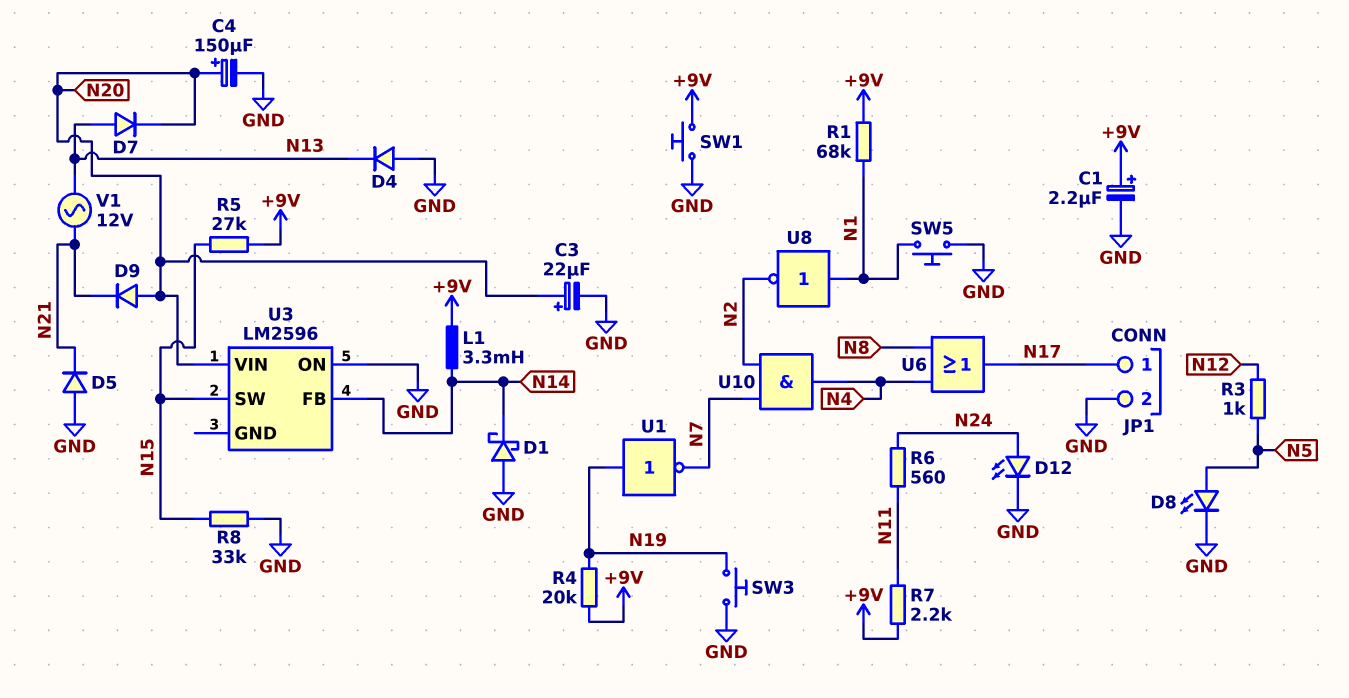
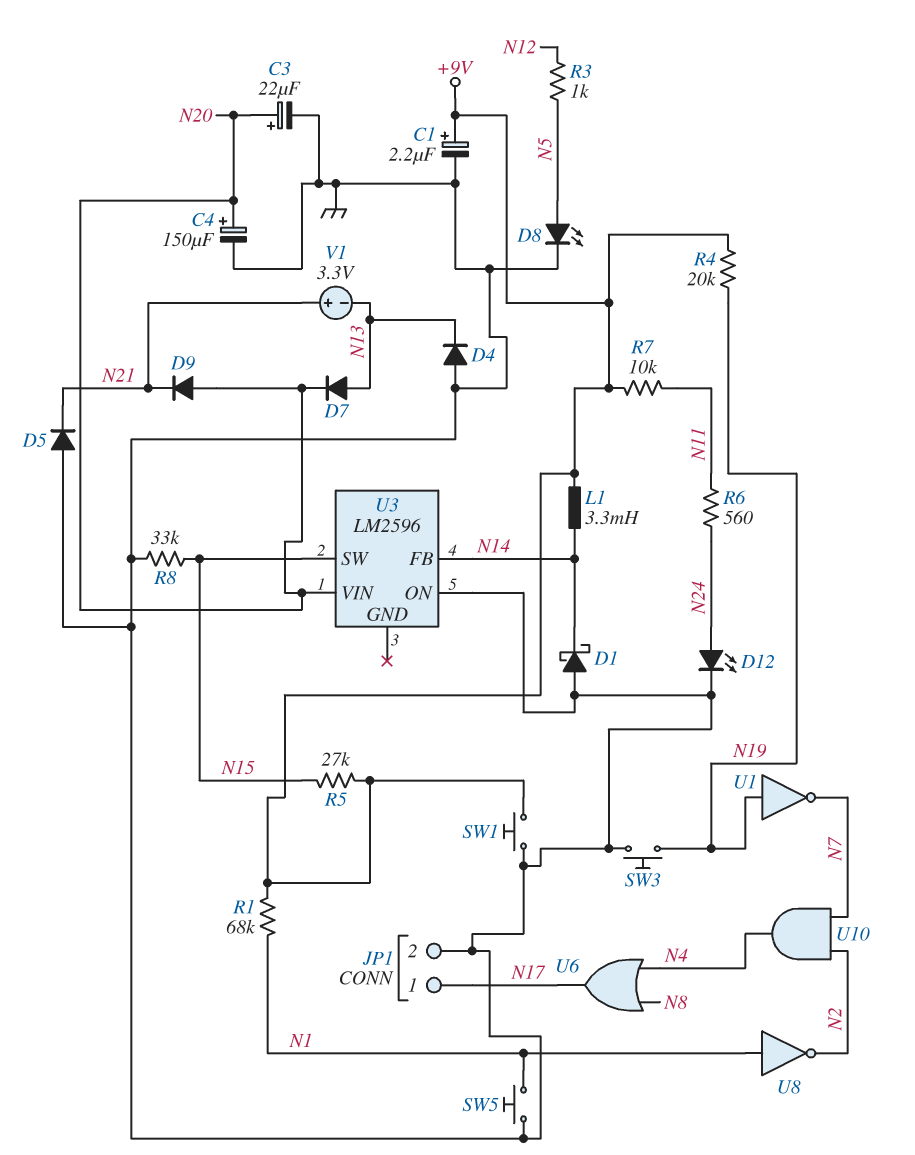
R7: 2.2k (+9V, N11) -> 10k (+9V, N11)
V1: AC 12V (N13, N21) -> 3.3V (plus N21, minus N13)

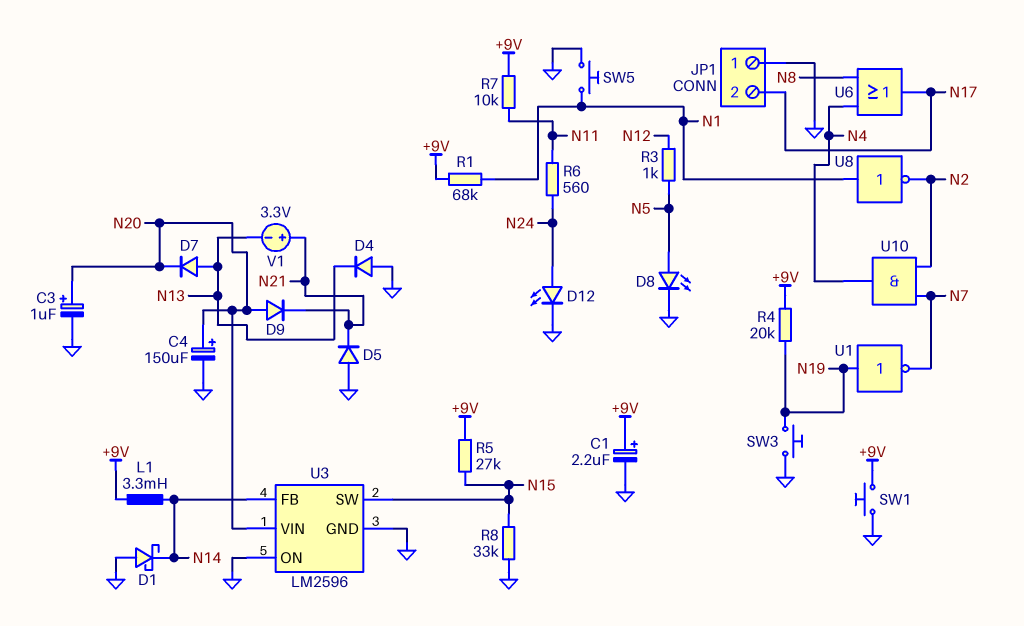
C3: 22uF (plus N20, minus GND) -> 1uF (plus N20, minus GND)
JP1 pin 1: N17 -> GND
JP1 pin 2: GND -> N17
U3 pin GND: none -> GND

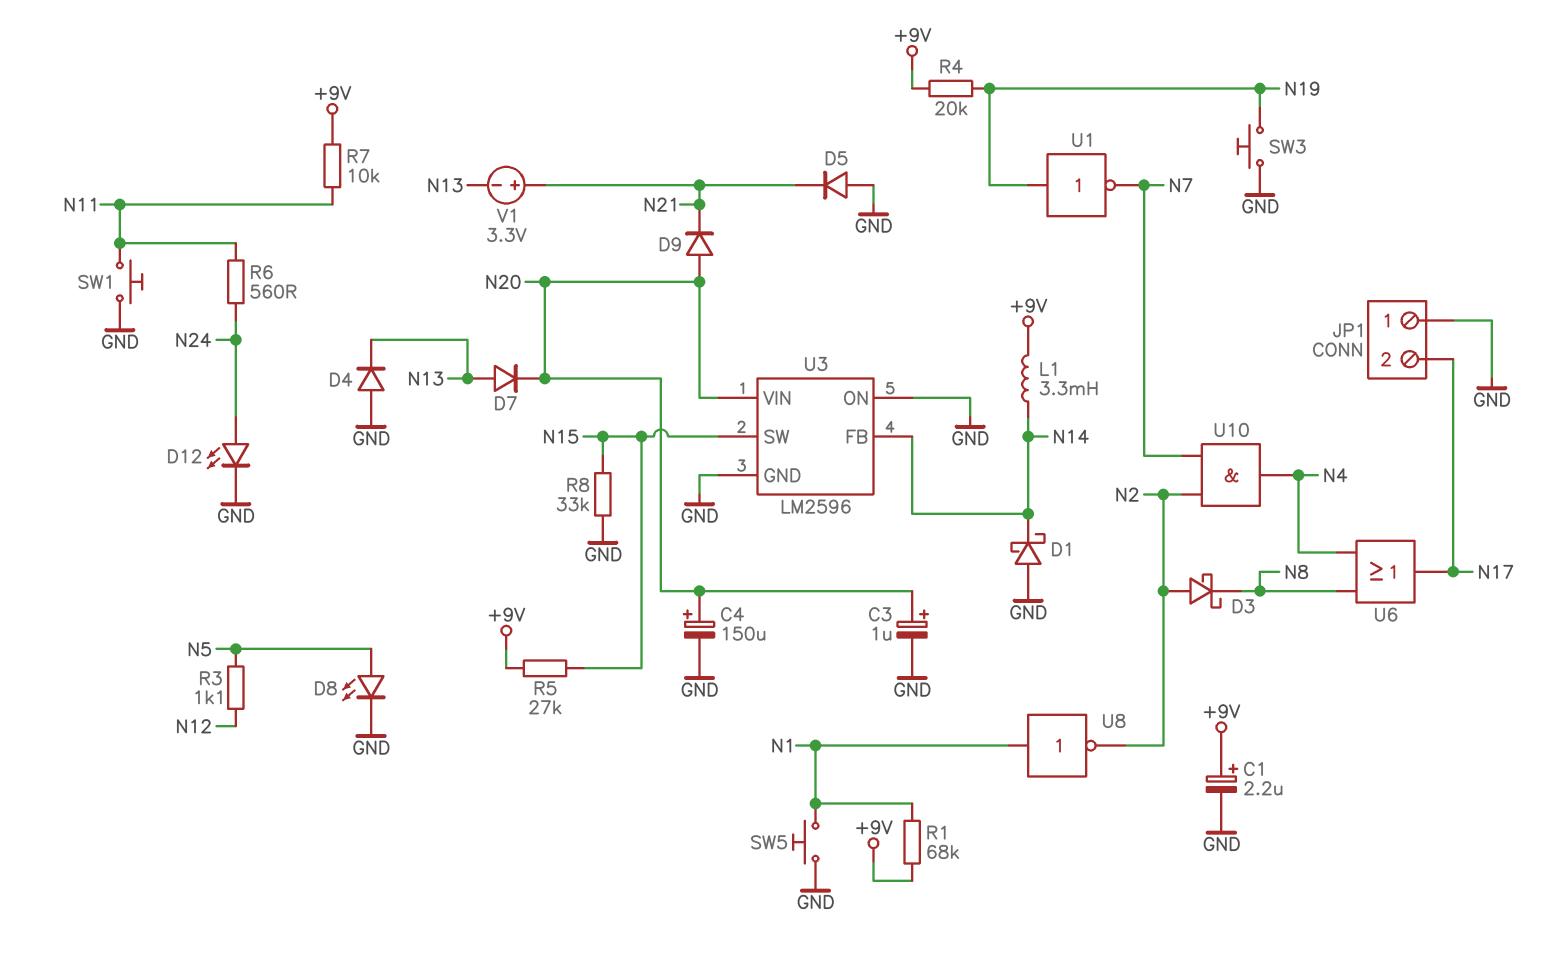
D3: none -> schottky (A N2, K N8)
R3: 1k (N5, N12) -> 1.1k (N5, N12)
SW1: button (+9V, GND) -> button (GND, N11)

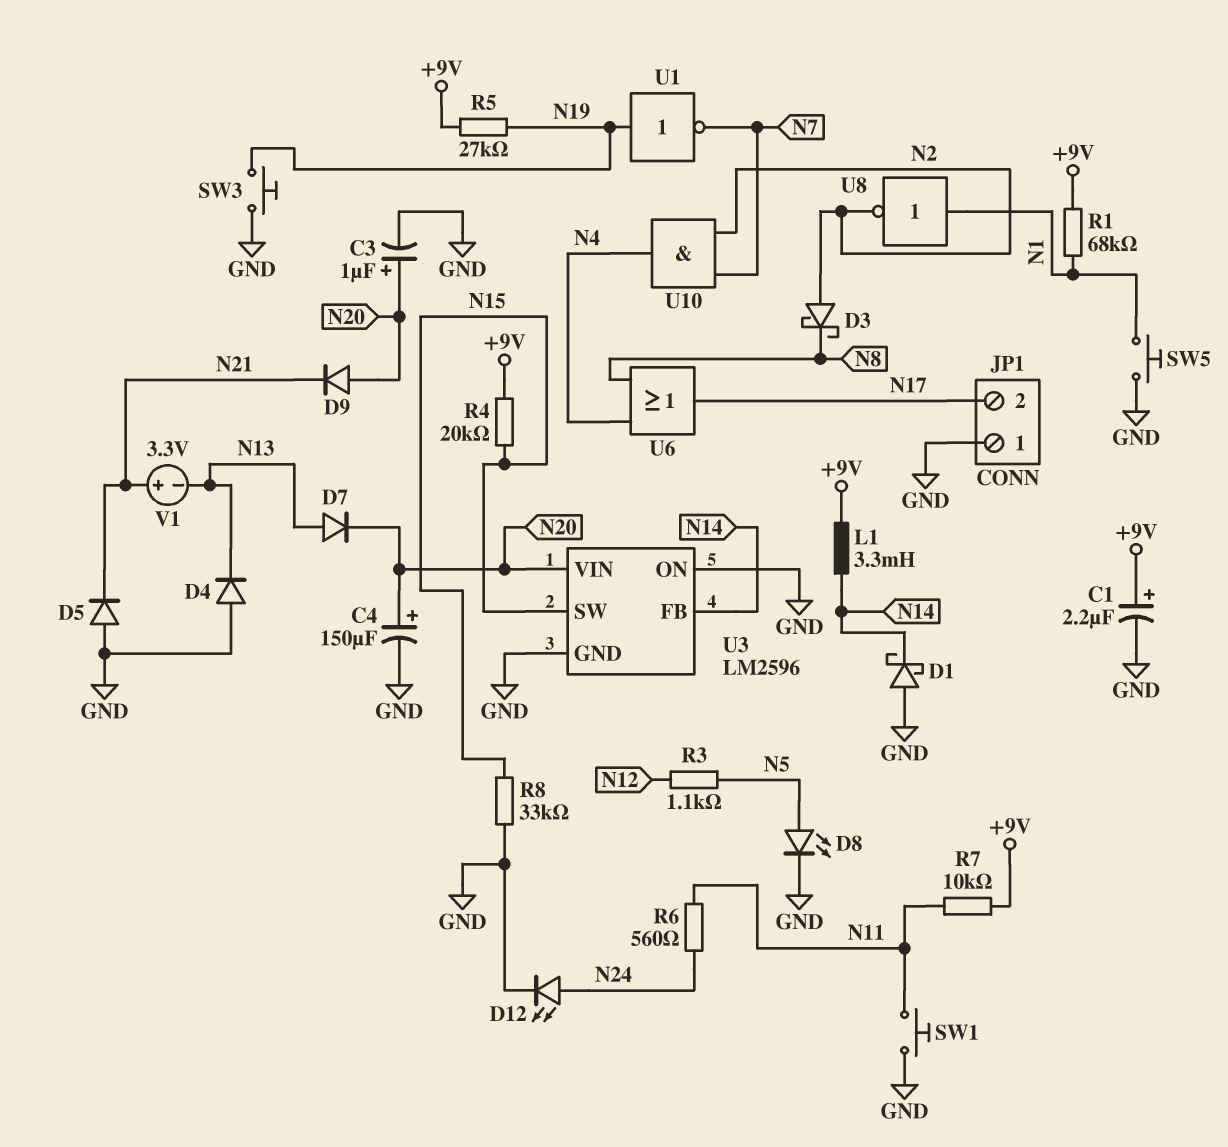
R4: 20k (+9V, N19) -> 20k (+9V, N15)
R5: 27k (+9V, N15) -> 27k (+9V, N19)

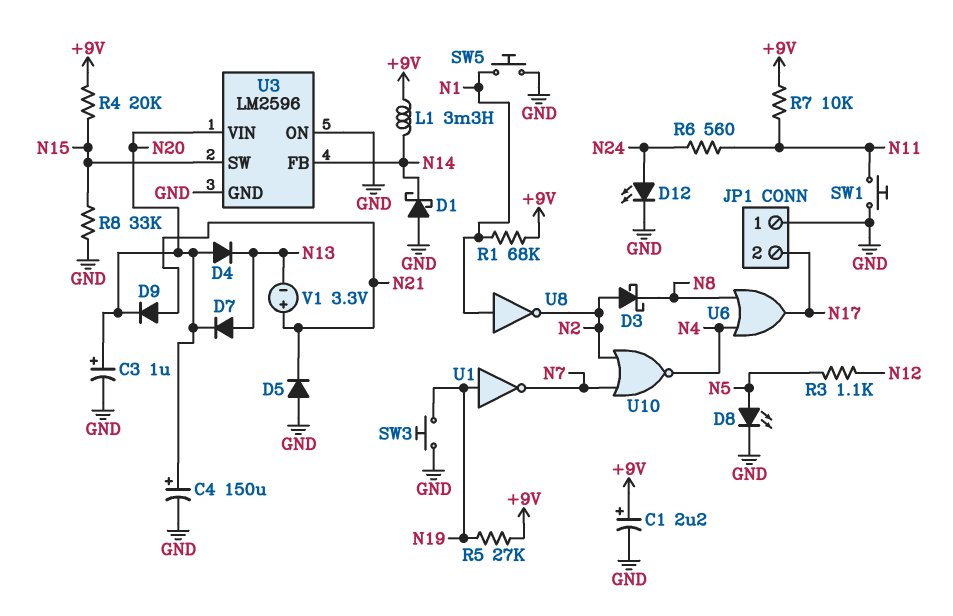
D4: diode (A GND, K N13) -> diode (A N20, K N13)
D9: diode (A N20, K N21) -> diode (A N21, K N20)
U10: AND (in N2, in N7, out N4) -> NOR (in N2, in N7, out N4)

